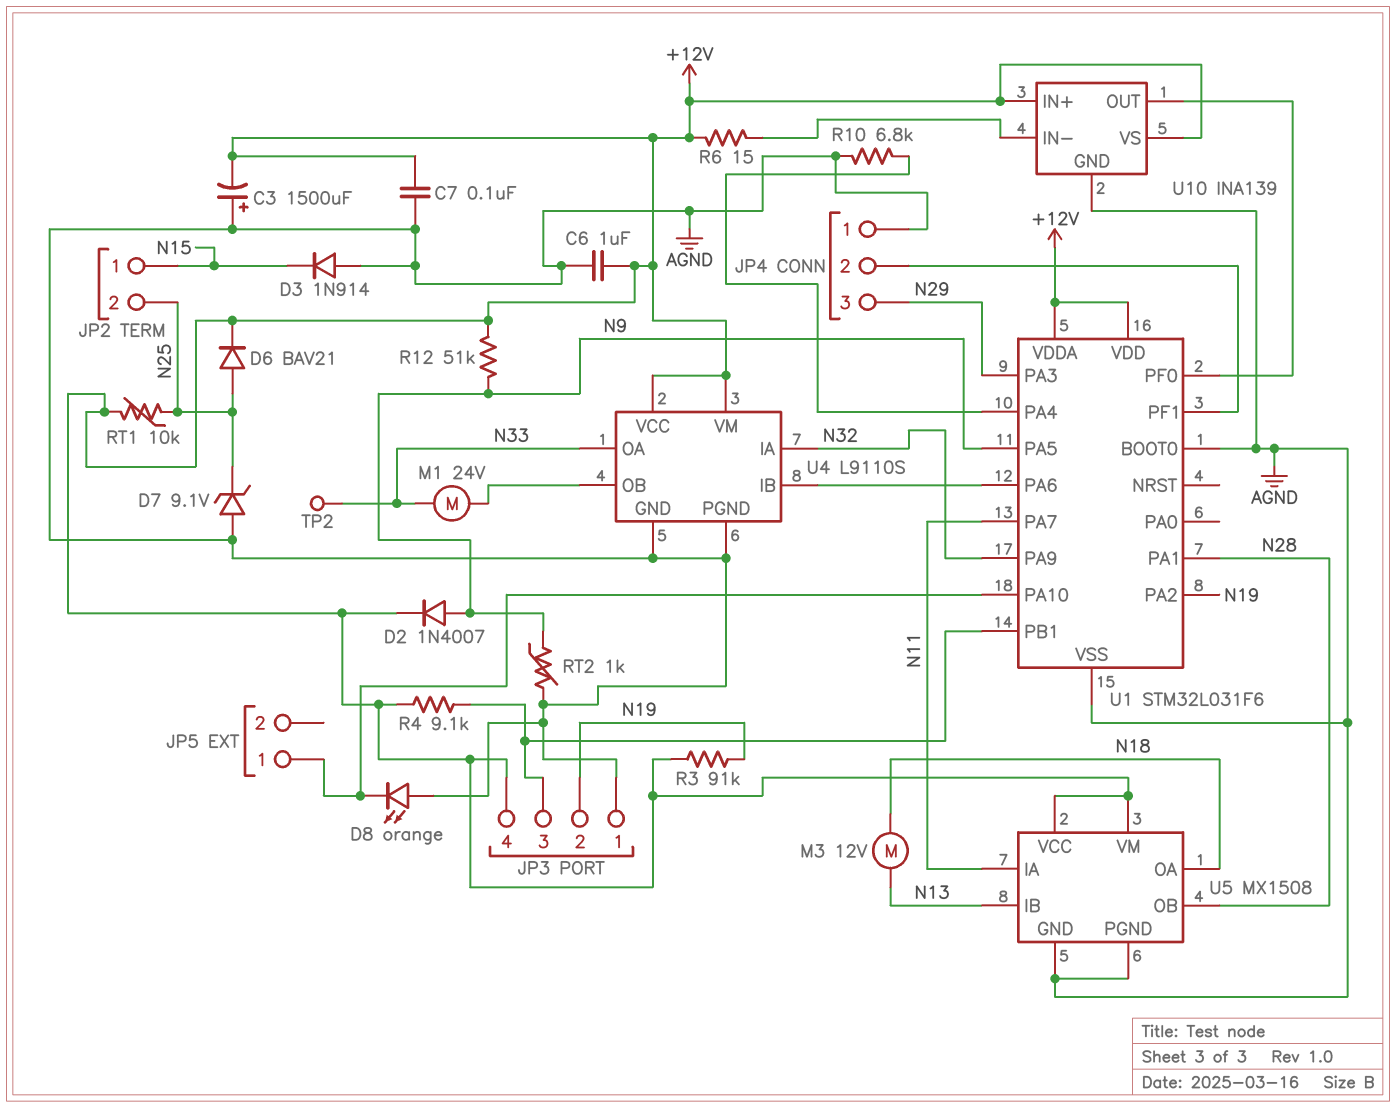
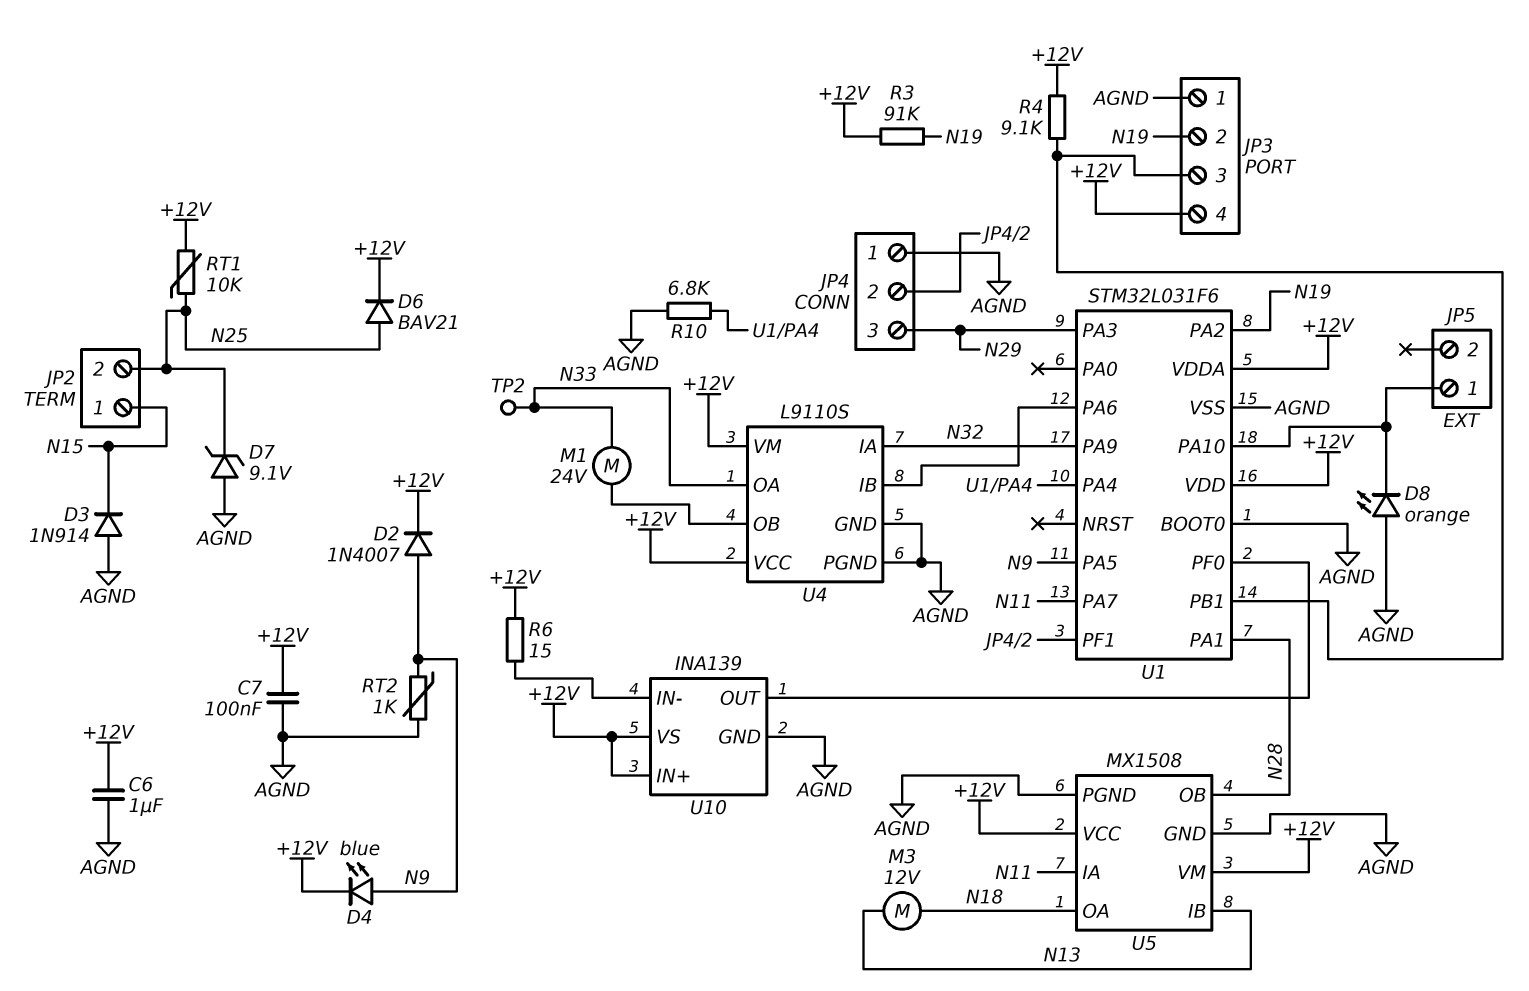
C3: 1500uF (plus AGND, minus +12V) -> none
D4: none -> LED blue (A N9, K +12V)
R12: 51k (+12V, N9) -> none

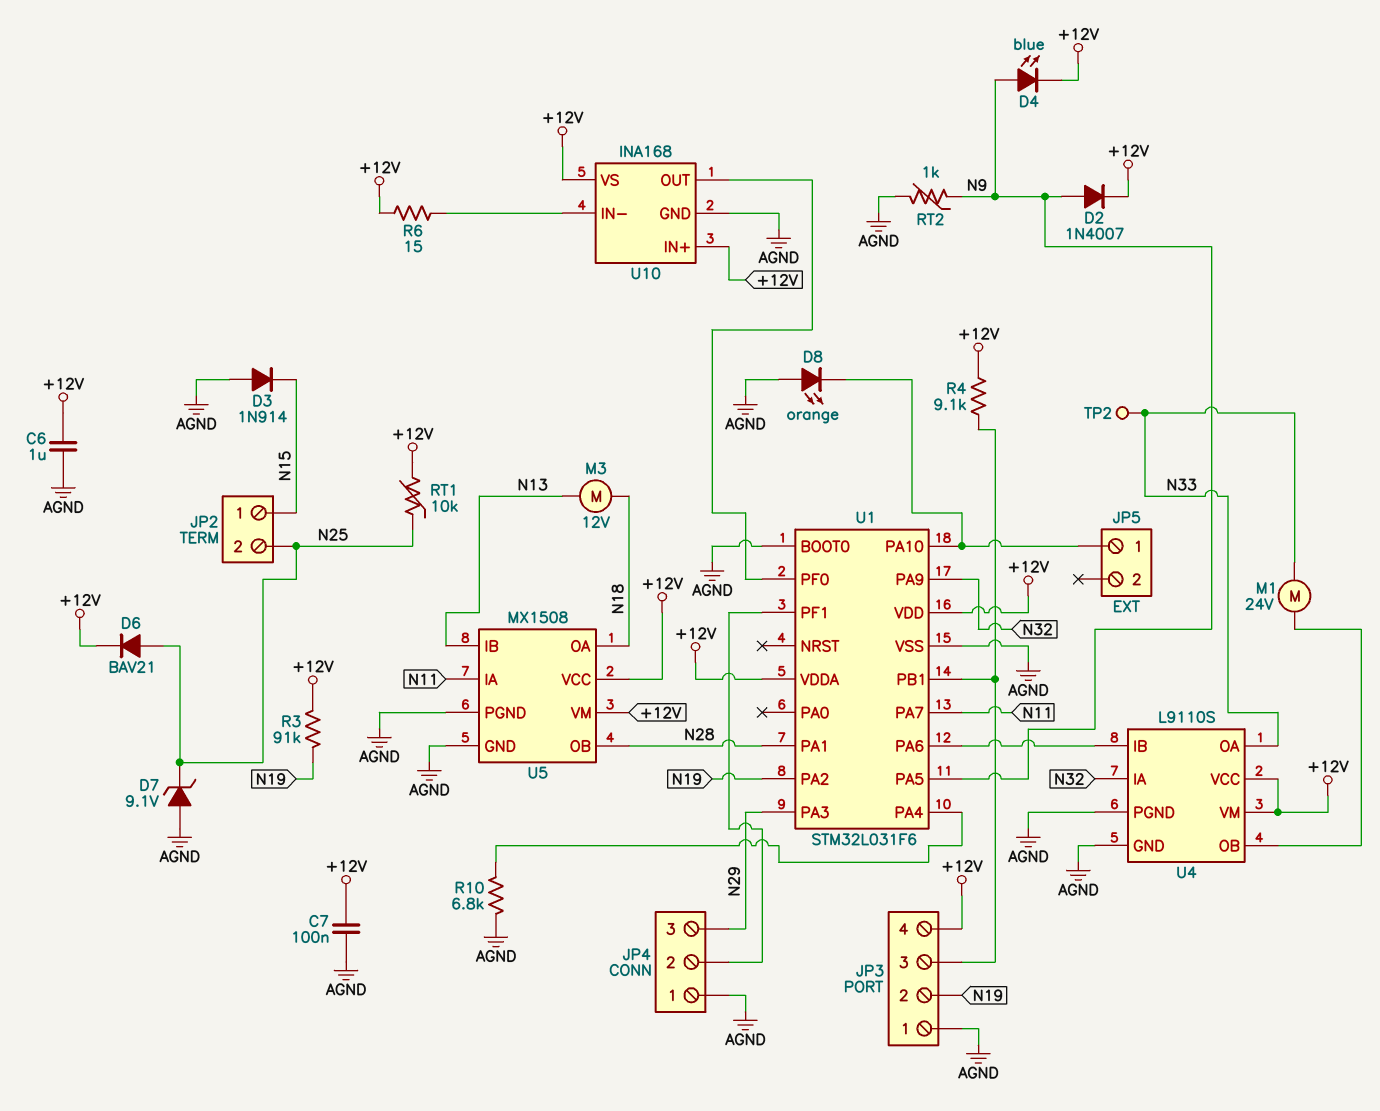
U10: INA139 -> INA168

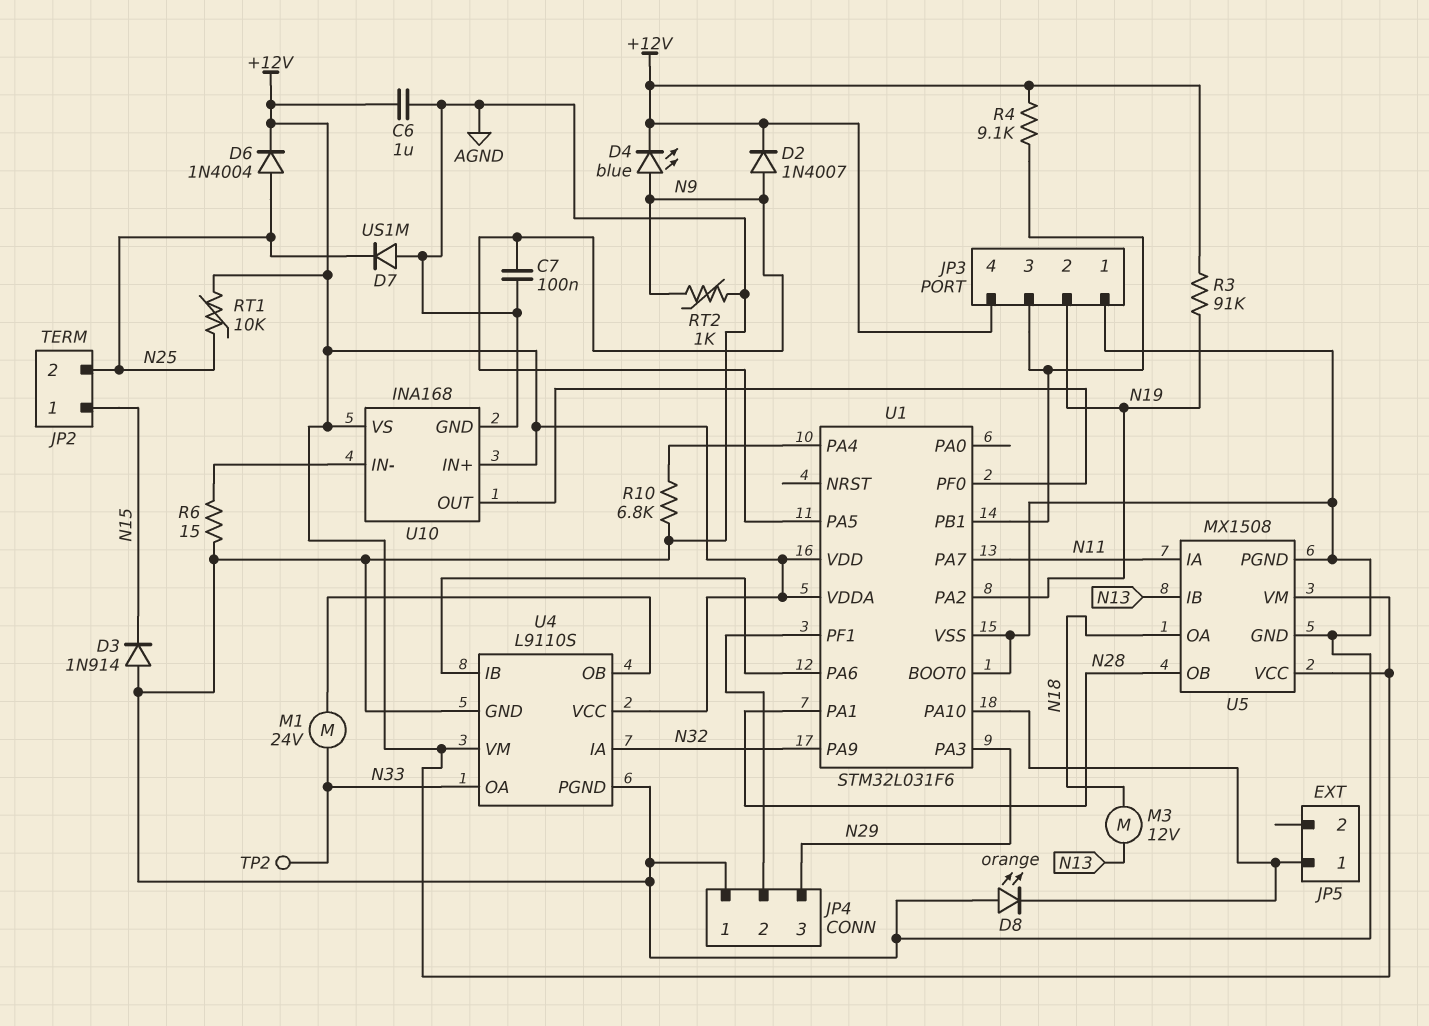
C7: 100nF (+12V, AGND) -> 100nF (AGND, N9)
D6: diode BAV21 (A N25, K +12V) -> diode 1N4004 (A N25, K +12V)
D7: zener 9.1V (A AGND, K N25) -> diode US1M (A AGND, K N25)
R6: 15 (+12V, U10/IN-) -> 15 (AGND, U10/IN-)

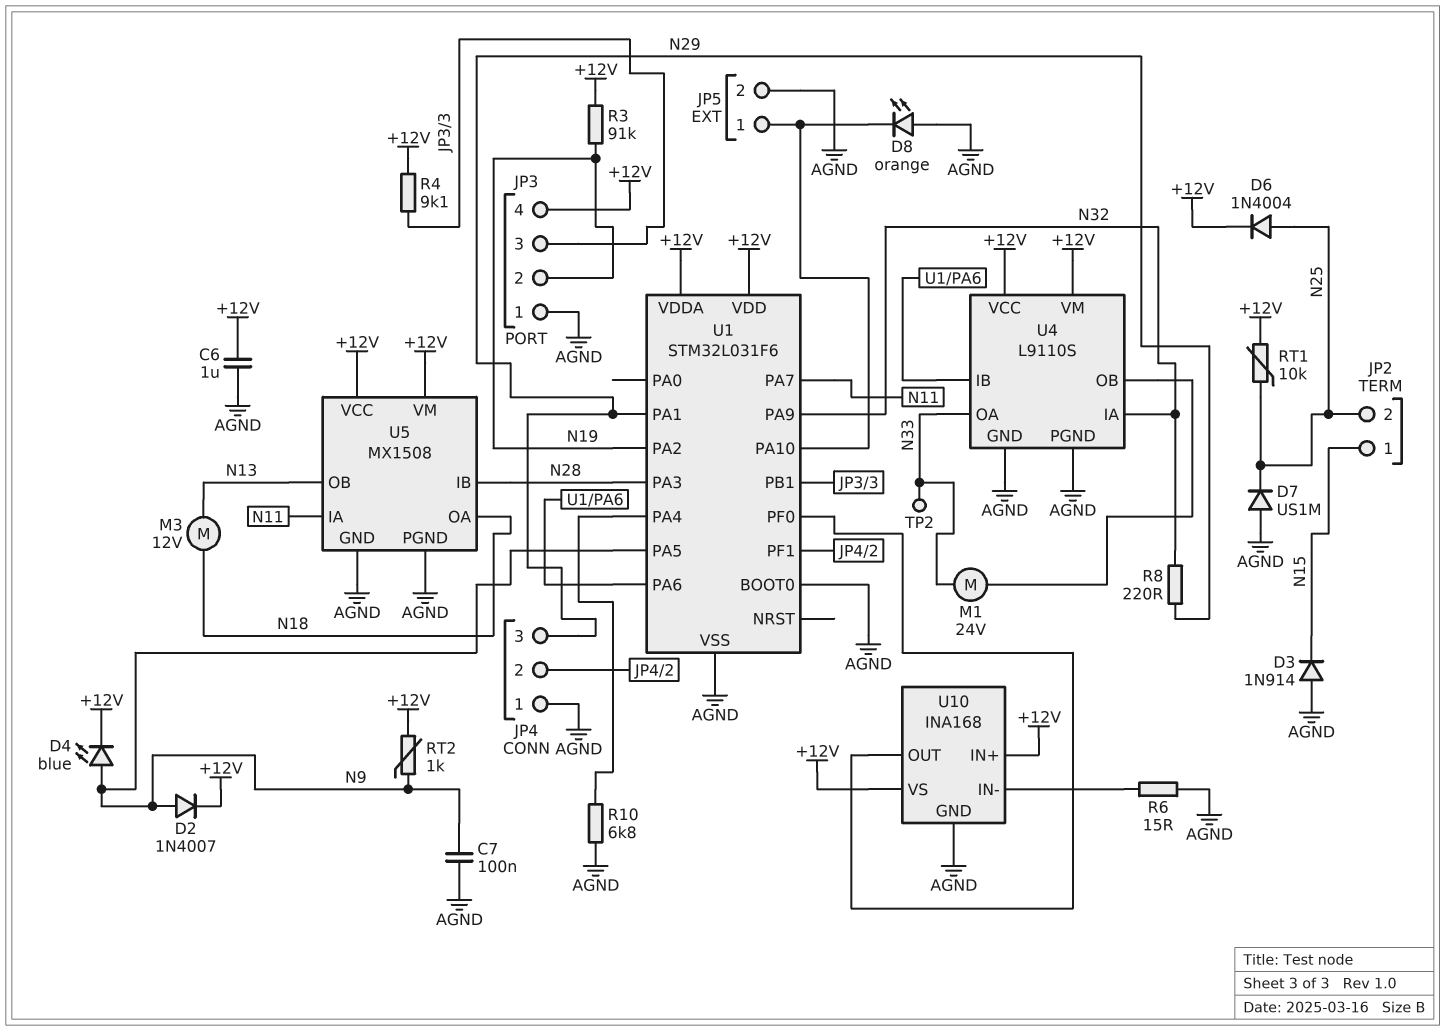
JP5 pin 2: none -> AGND
R8: none -> 220 (N29, N32)
RT2: 1k (AGND, N9) -> 1k (+12V, N9)
U1 pin PA1: N28 -> N29
U1 pin PA3: N29 -> N28
U5 pin IB: N13 -> N28
U5 pin OB: N28 -> N13

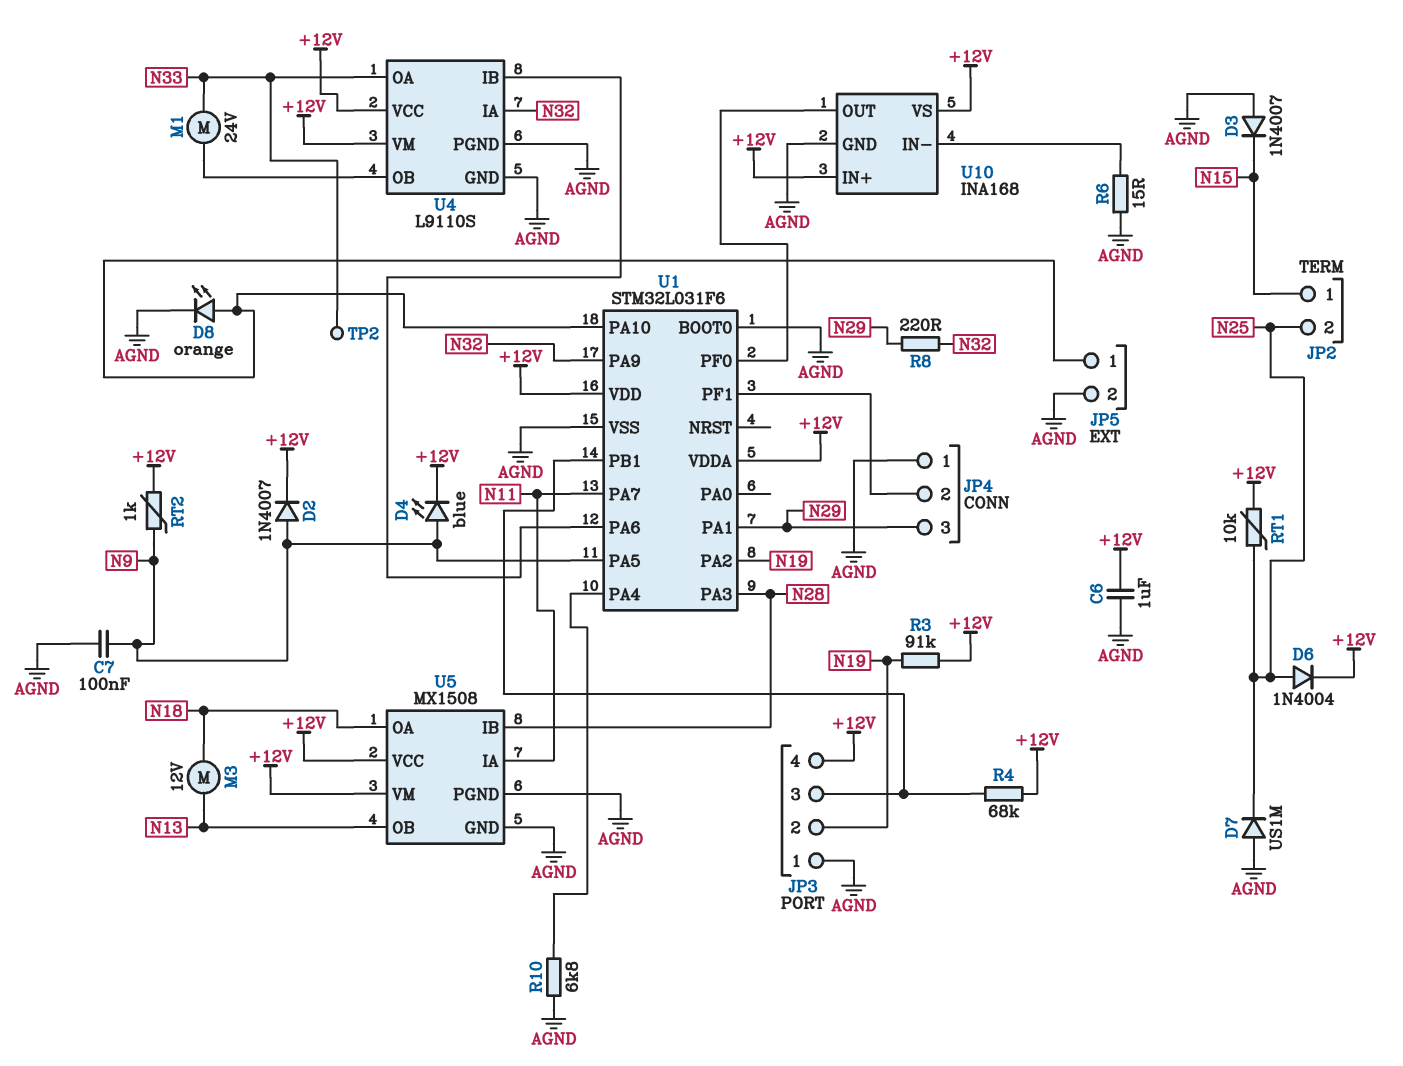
D3: diode 1N914 (A AGND, K N15) -> diode 1N4007 (A AGND, K N15)
D8: LED orange (A AGND, K JP5/1) -> LED orange (A JP5/1, K AGND)
R4: 9.1k (+12V, JP3/3) -> 68k (+12V, JP3/3)

